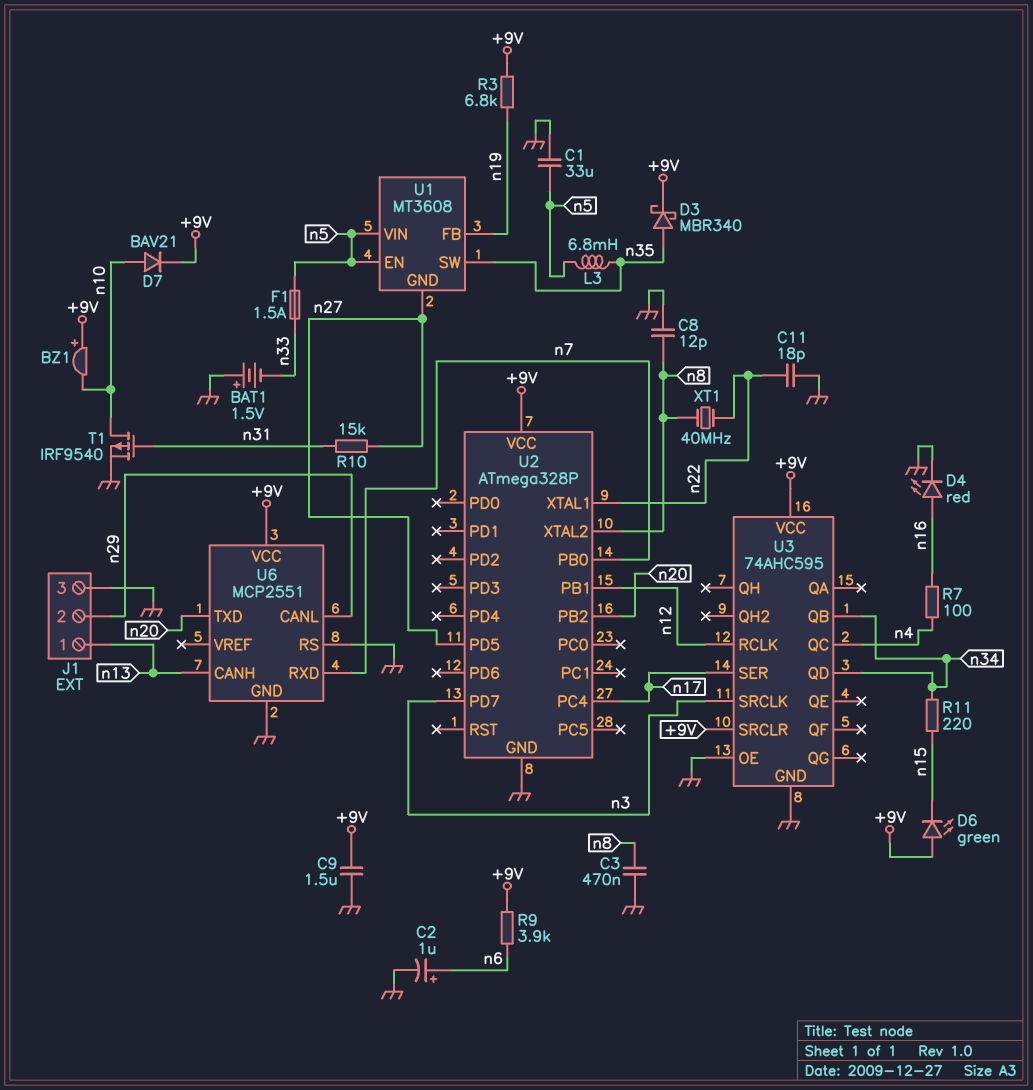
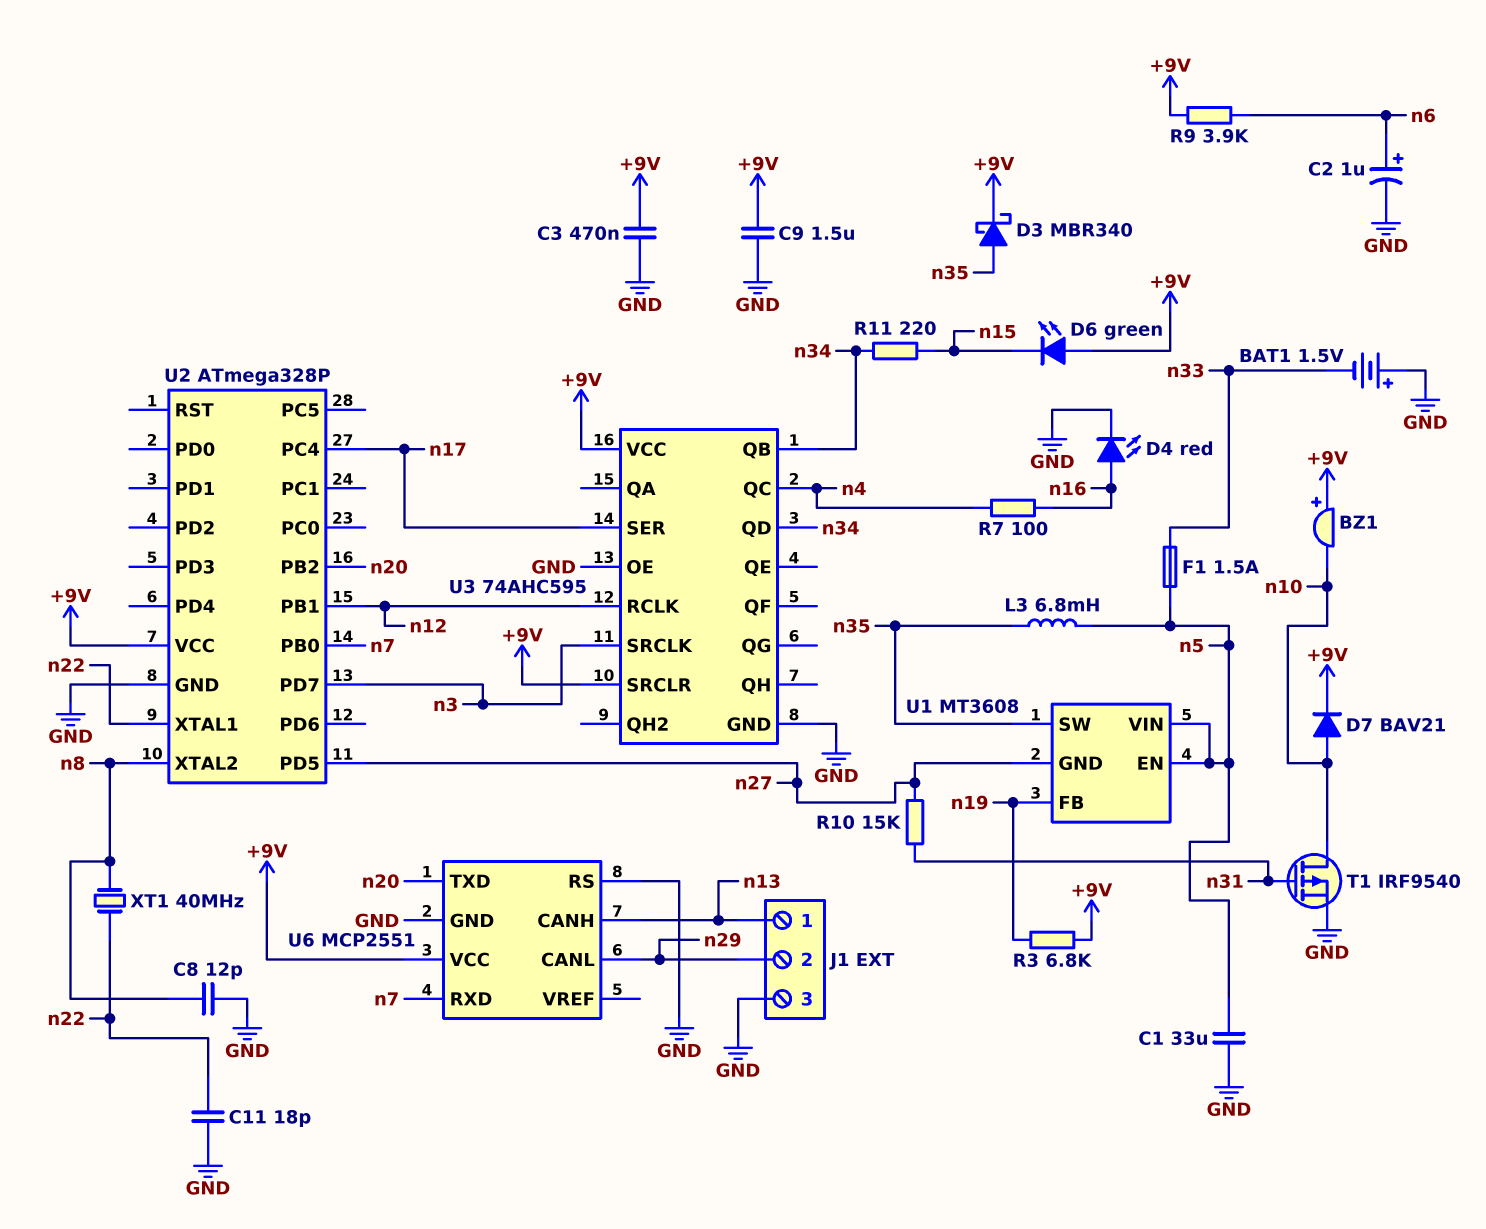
C3: 470nF (GND, n8) -> 470nF (+9V, GND)

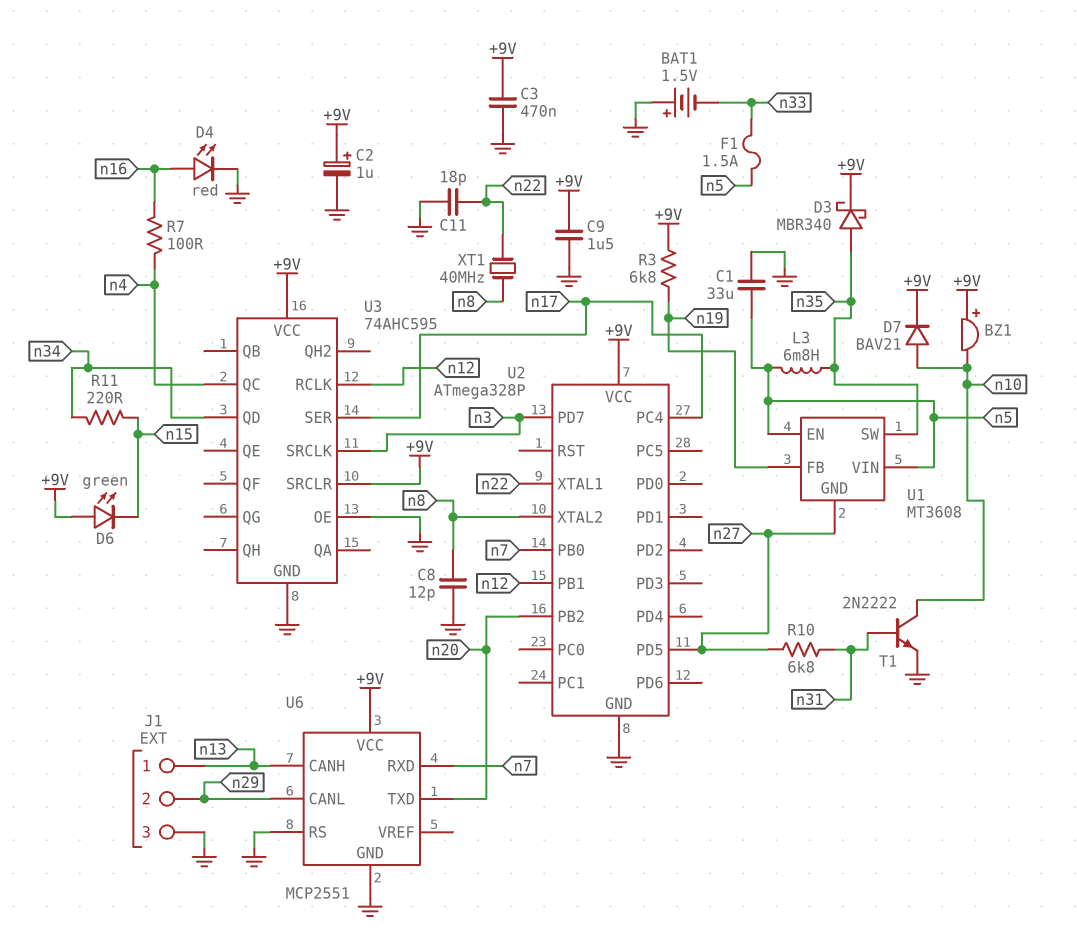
C2: 1uF (plus n6, minus GND) -> 1uF (plus +9V, minus GND)
R9: 3.9k (+9V, n6) -> none
R10: 15k (n27, n31) -> 6.8k (n27, n31)
T1: PMOS IRF9540 (G n31, D n10, S GND) -> NPN 2N2222 (B n31, C n10, E GND)
U3 pin QB: n34 -> none

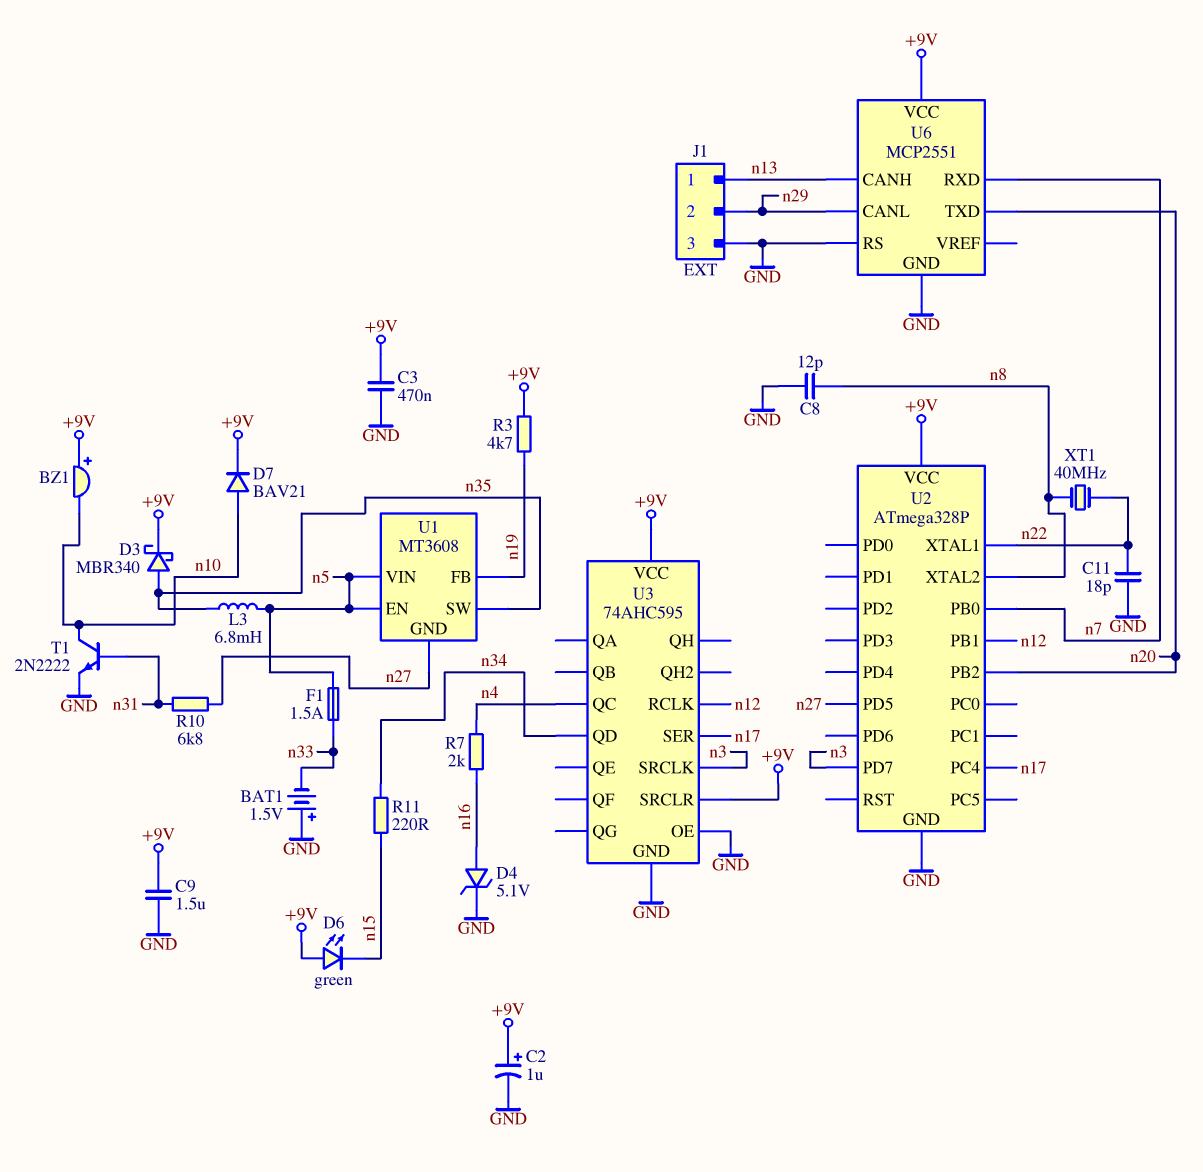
C1: 33uF (GND, n5) -> none
D4: LED red (A n16, K GND) -> zener 5.1V (A n16, K GND)
R3: 6.8k (+9V, n19) -> 4.7k (+9V, n19)
R7: 100 (n4, n16) -> 2k (n4, n16)

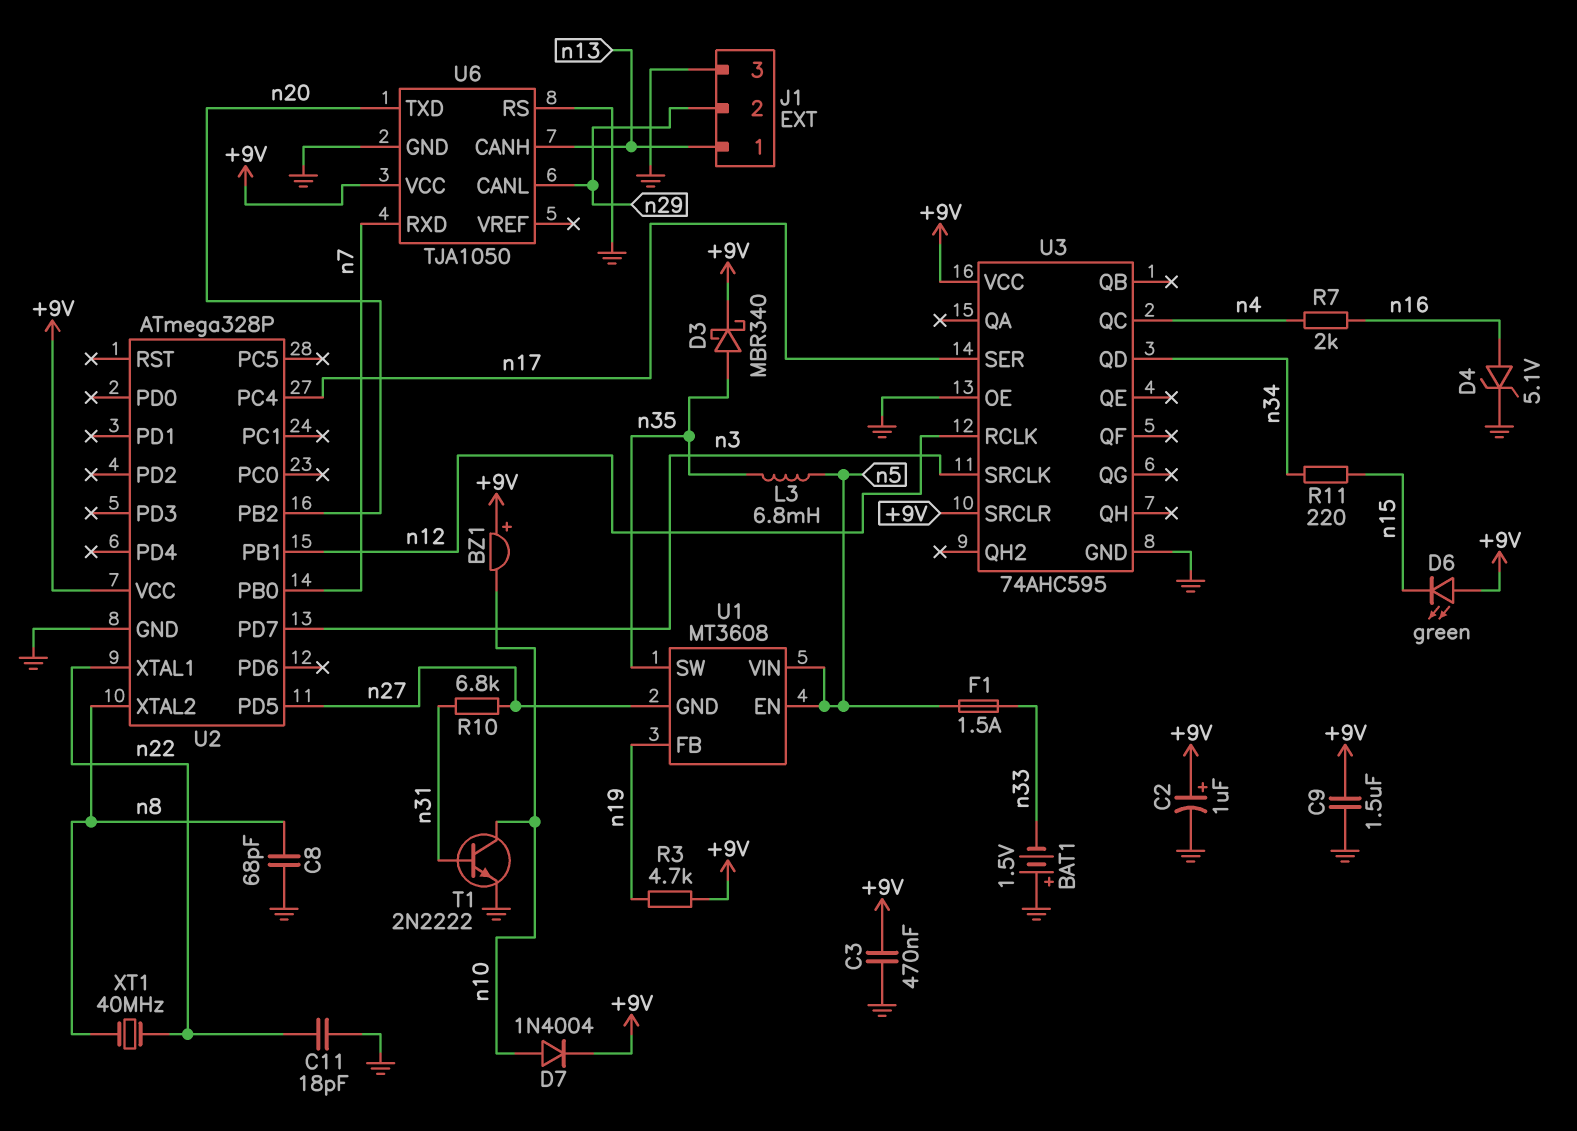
C8: 12pF (GND, n8) -> 68pF (GND, n8)
D7: diode BAV21 (A n10, K +9V) -> diode 1N4004 (A n10, K +9V)
U6: MCP2551 -> TJA1050

